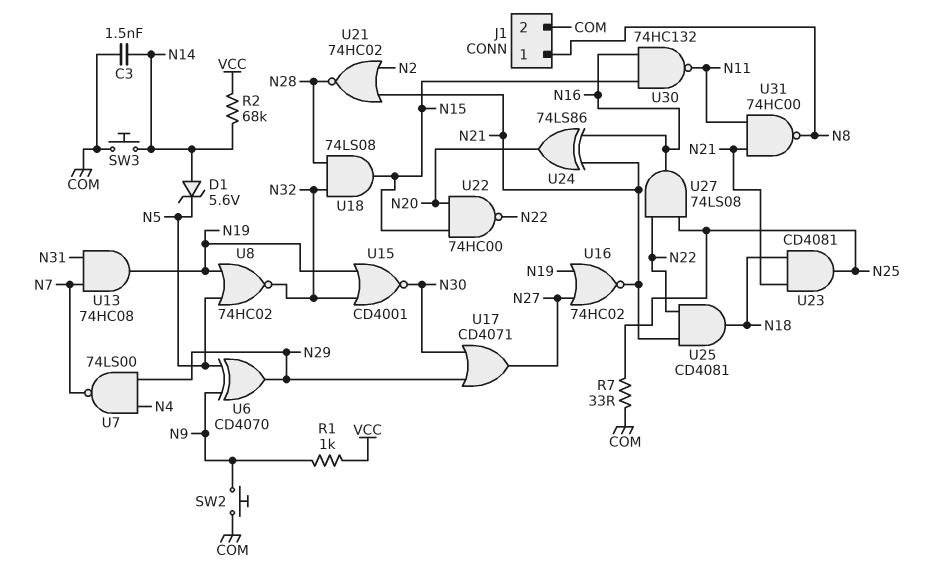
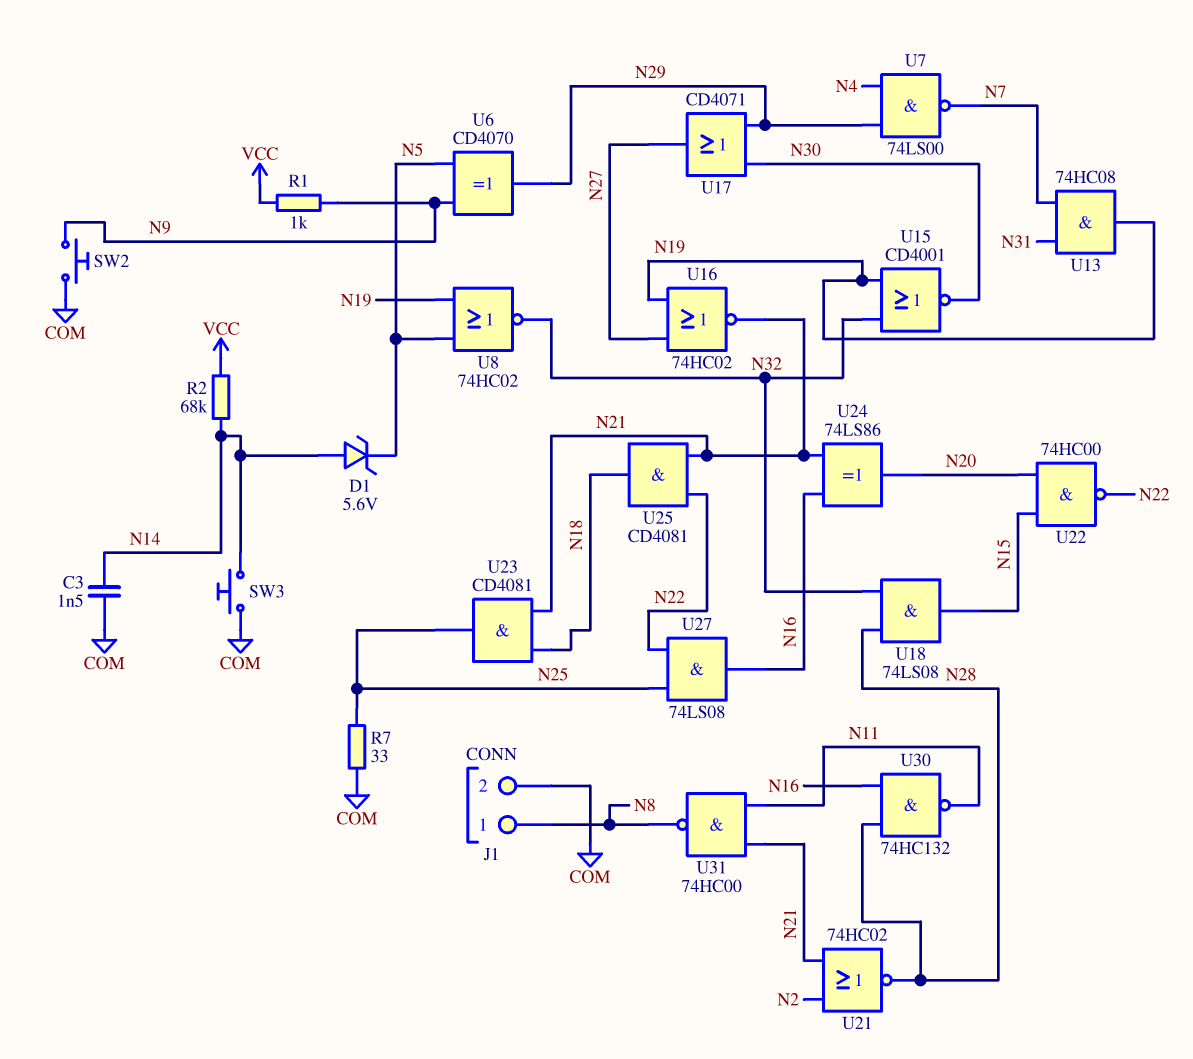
U30: NAND 74HC132 (in N15, in N16, out N11) -> NAND 74HC132 (in N16, in N28, out N11)

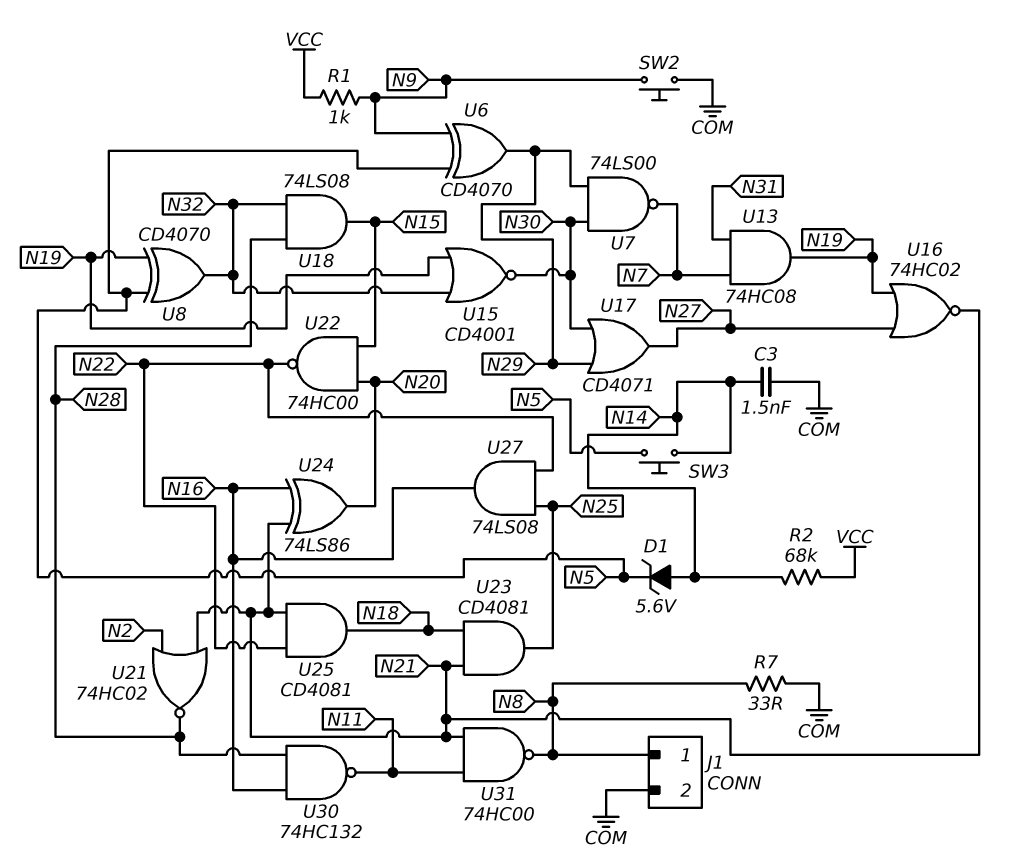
R7: 33 (COM, N25) -> 33 (COM, N8)
SW3: button (COM, N14) -> button (N5, N14)
U7: NAND 74LS00 (in N4, in N29, out N7) -> NAND 74LS00 (in N29, in N30, out N7)
U8: NOR 74HC02 (in N5, in N19, out N32) -> XOR CD4070 (in N5, in N19, out N32)

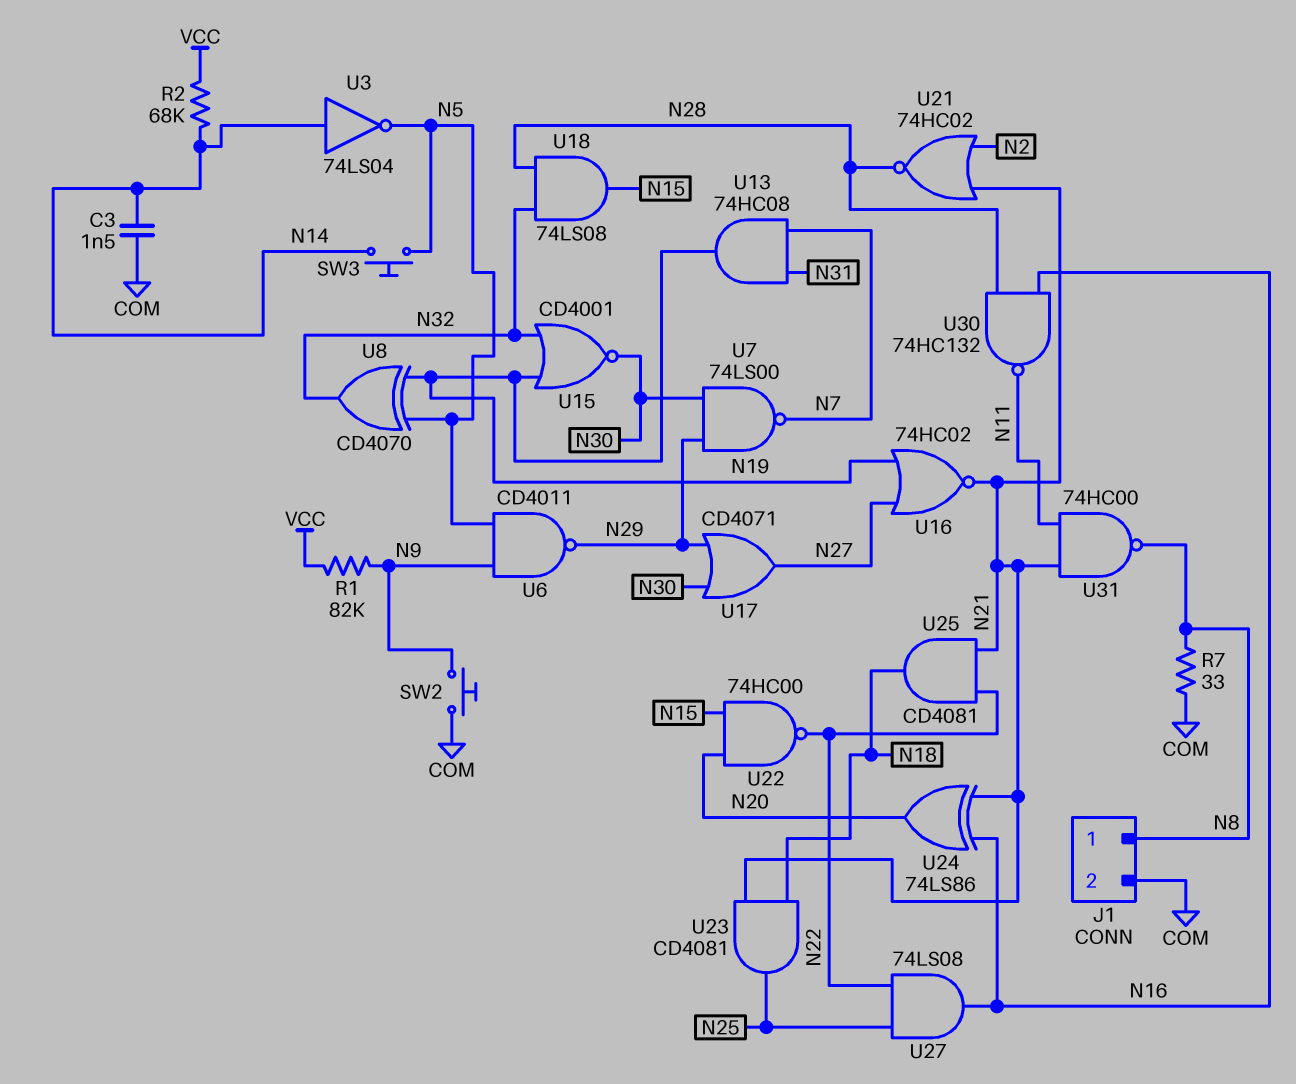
D1: zener 5.6V (A N14, K N5) -> none
R1: 1k (N9, VCC) -> 82k (N9, VCC)
U3: none -> NOT 74LS04 (in N14, out N5)
U6: XOR CD4070 (in N5, in N9, out N29) -> NAND CD4011 (in N5, in N9, out N29)

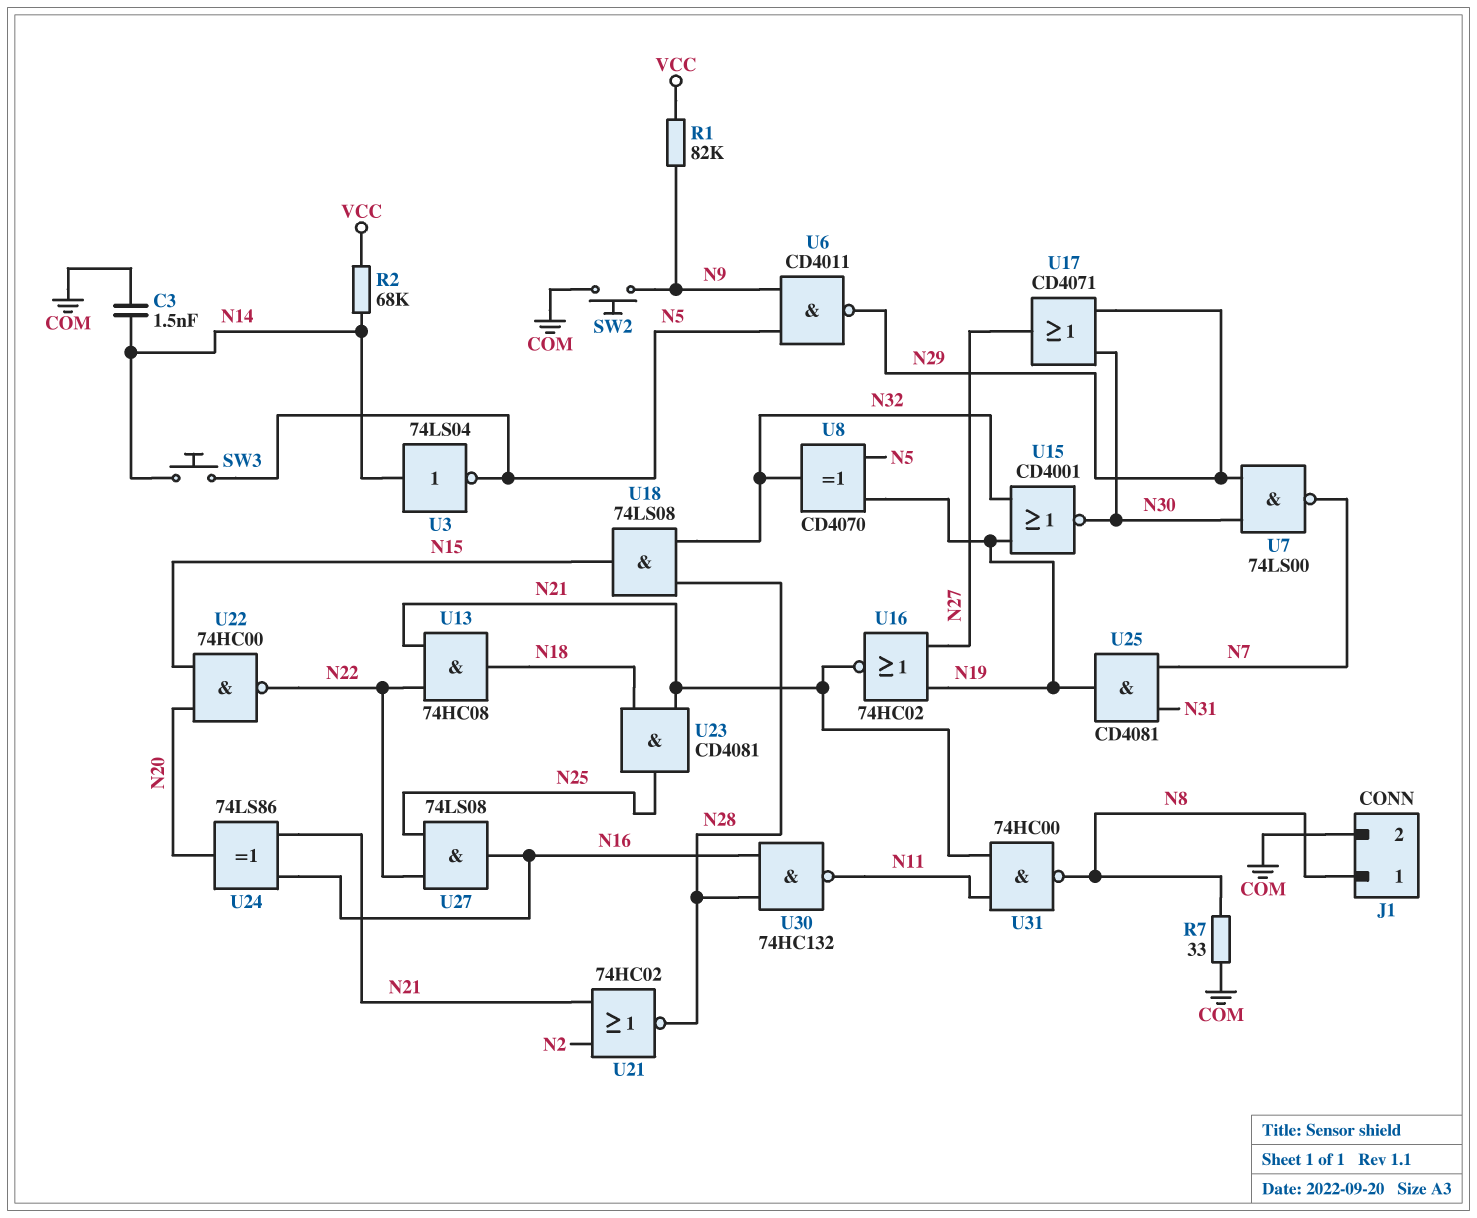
U13: AND 74HC08 (in N7, in N31, out N19) -> AND 74HC08 (in N21, in N22, out N18)
U25: AND CD4081 (in N21, in N22, out N18) -> AND CD4081 (in N7, in N31, out N19)

